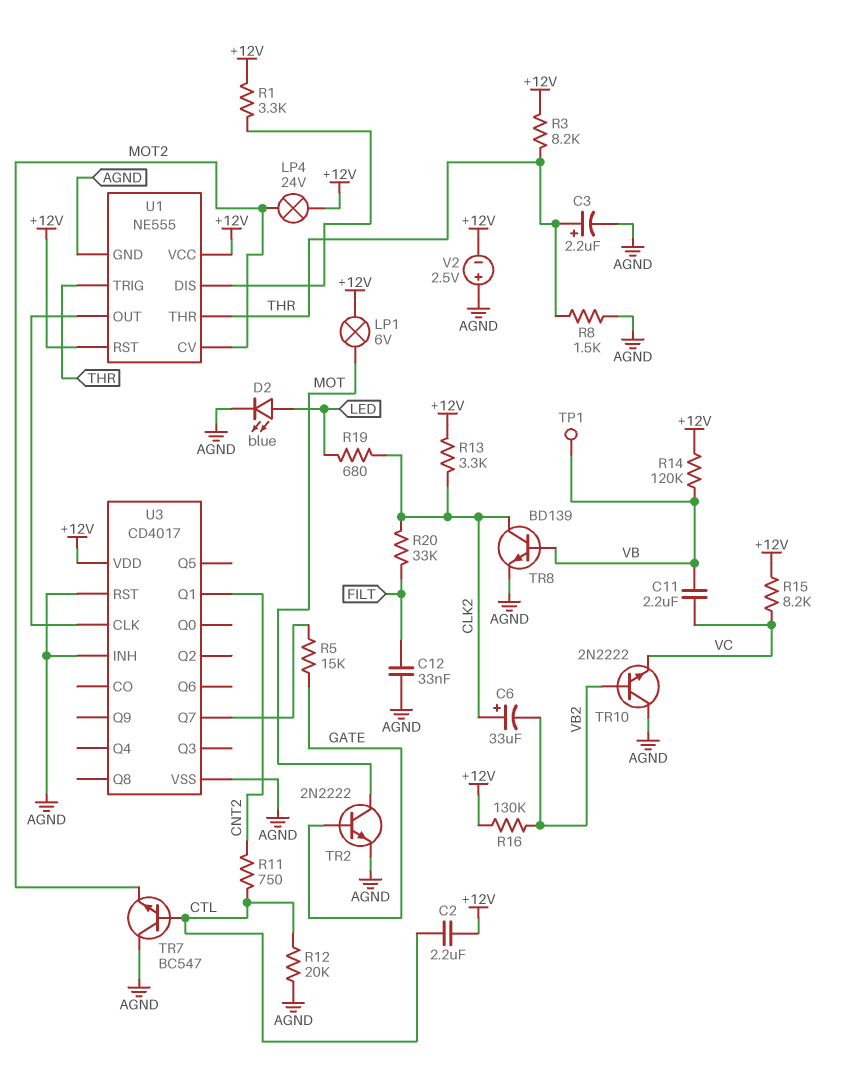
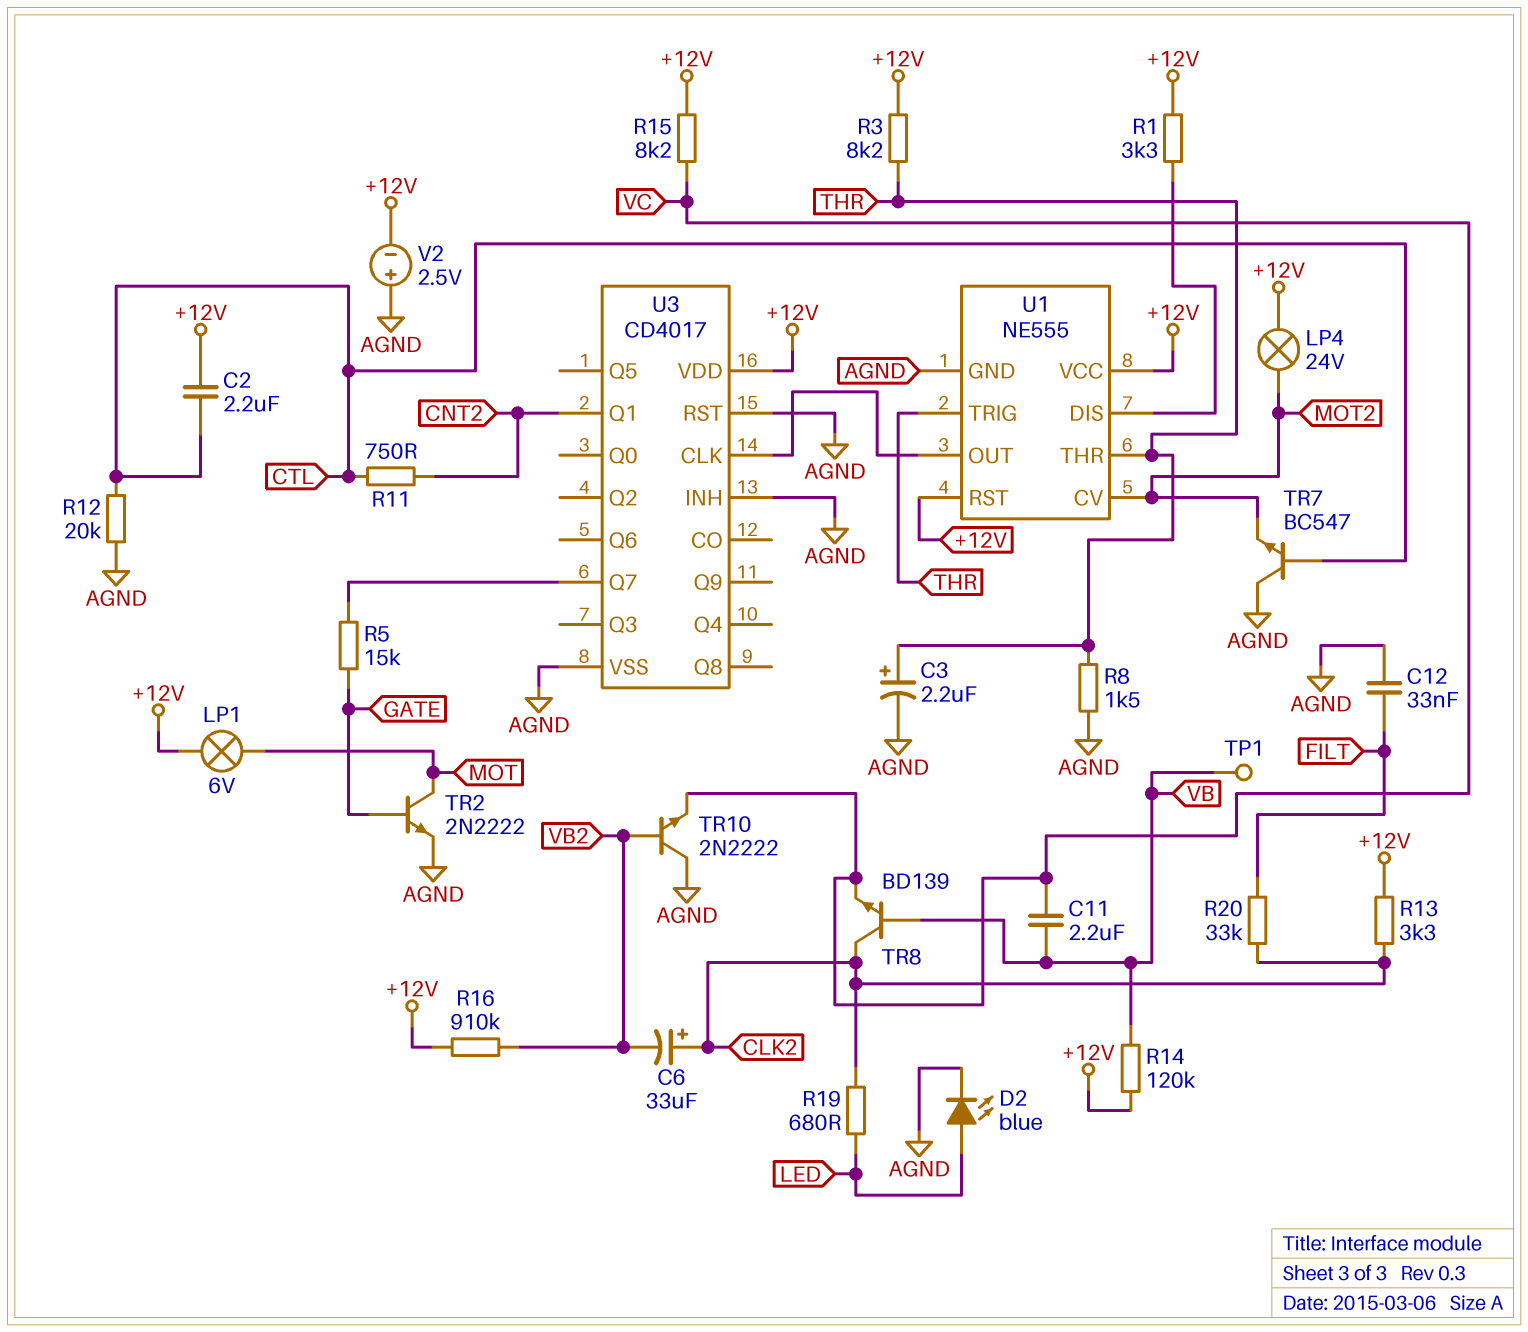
R16: 130k (+12V, VB2) -> 910k (+12V, VB2)
TR8: NPN BD139 (B VB, C CLK2, E AGND) -> NPN BD139 (B VB, C CLK2, E VC)

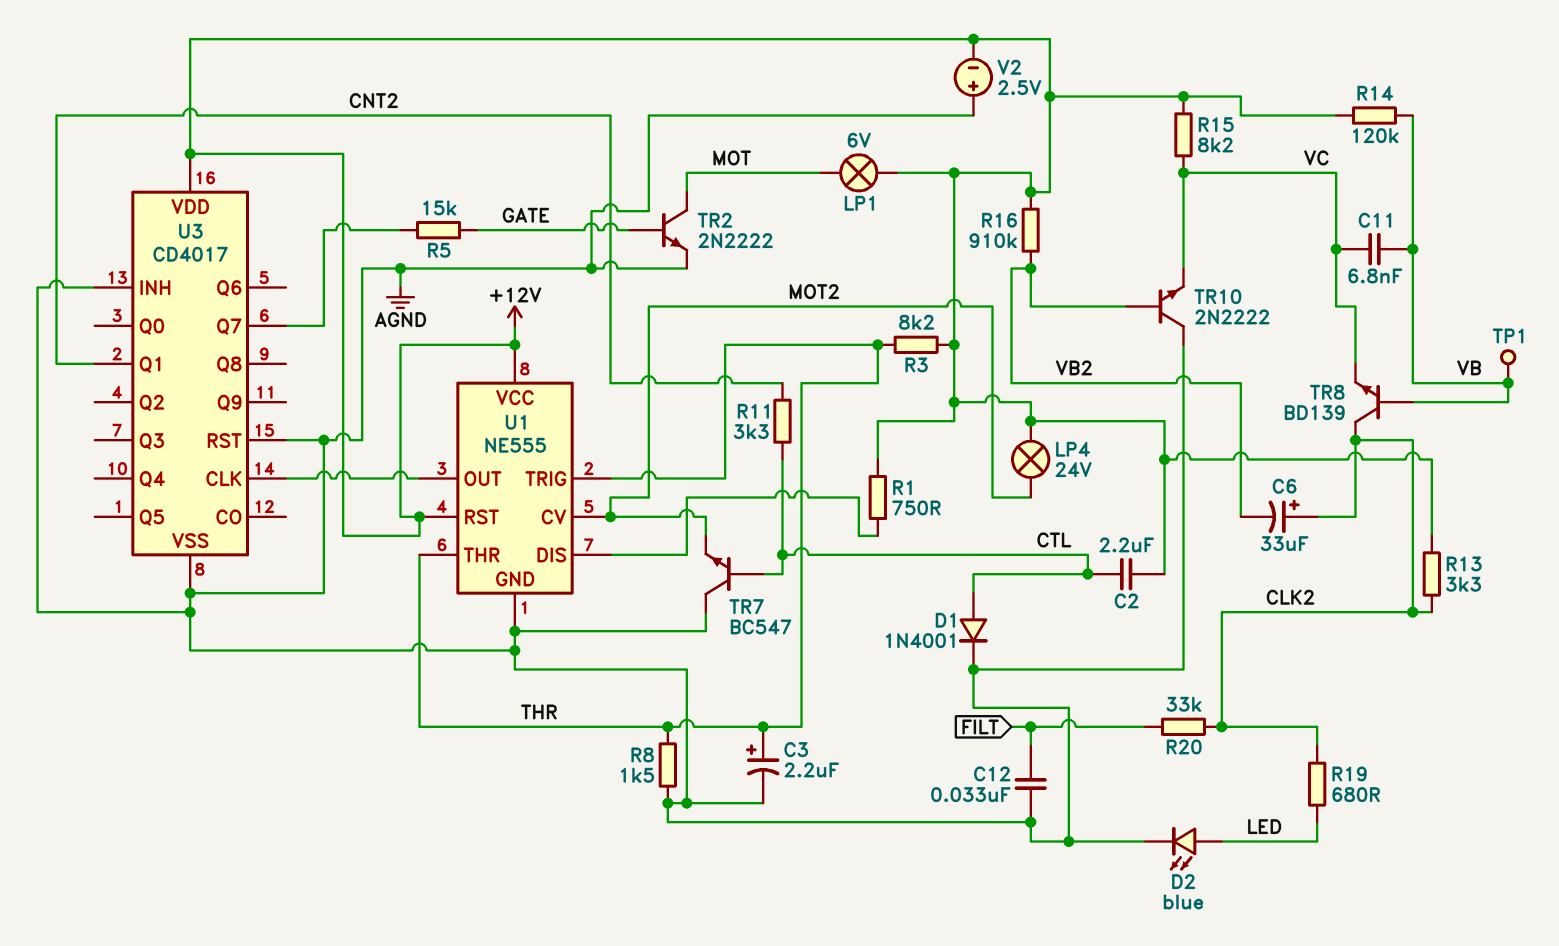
C11: 2.2uF (VB, VC) -> 6.8nF (VB, VC)
D1: none -> diode 1N4001 (A CTL, K AGND)
R1: 3.3k (+12V, U1/DIS) -> 750 (+12V, U1/DIS)
R11: 750 (CNT2, CTL) -> 3.3k (CNT2, CTL)
R12: 20k (AGND, CTL) -> none

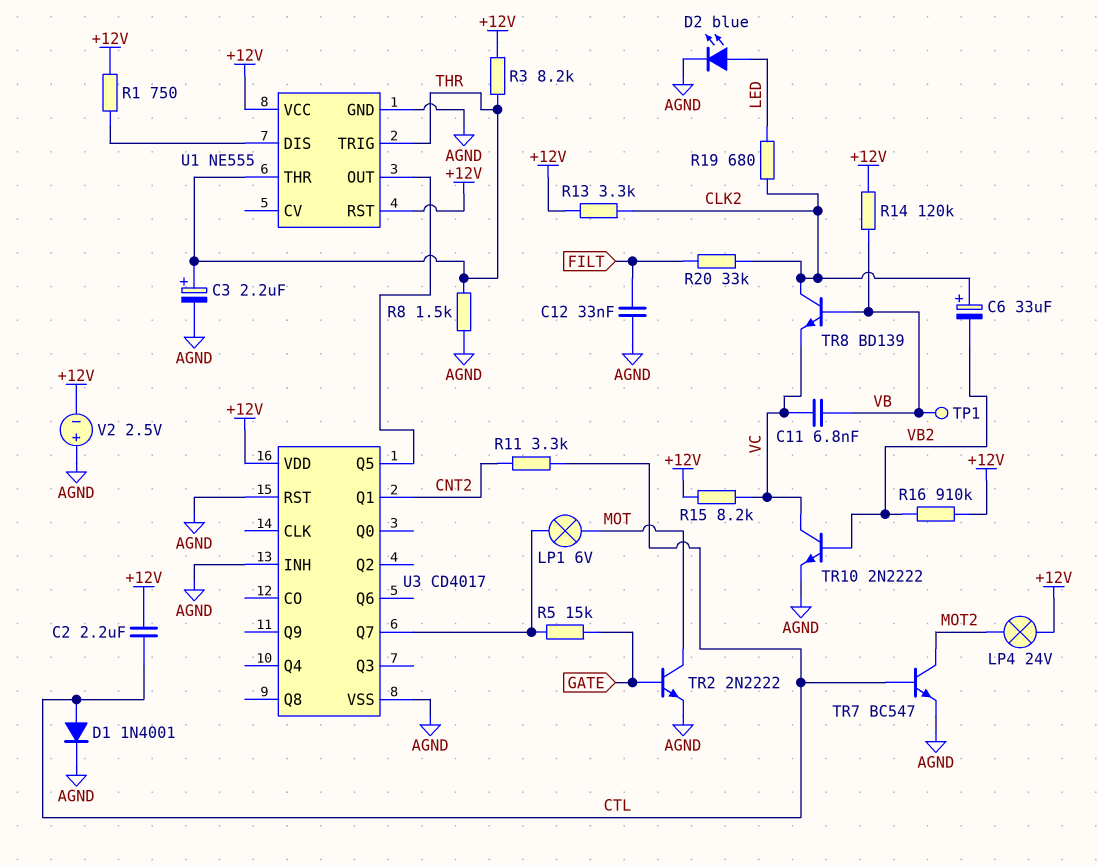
LP1: lamp 6V (+12V, MOT) -> lamp 6V (MOT, U3/Q7)
TR7: NPN BC547 (B CTL, C AGND, E MOT2) -> NPN BC547 (B CTL, C MOT2, E AGND)
TR10: NPN 2N2222 (B VB2, C AGND, E VC) -> NPN 2N2222 (B VB2, C VC, E AGND)
U1 pin CV: MOT2 -> none
U3 pin CLK: U1/OUT -> none
U3 pin Q5: none -> U1/OUT

